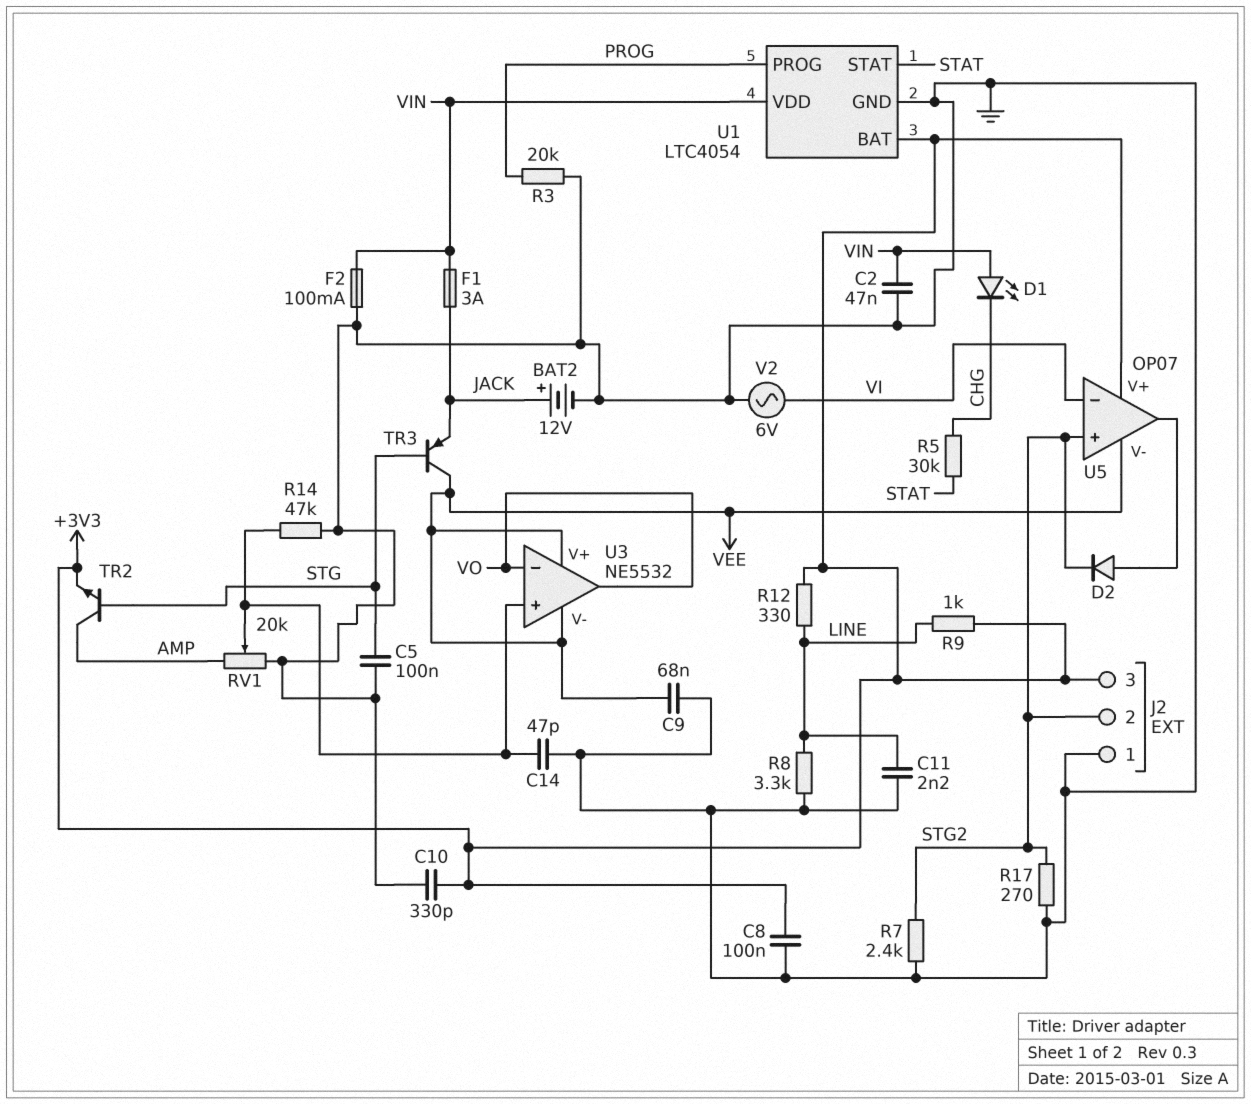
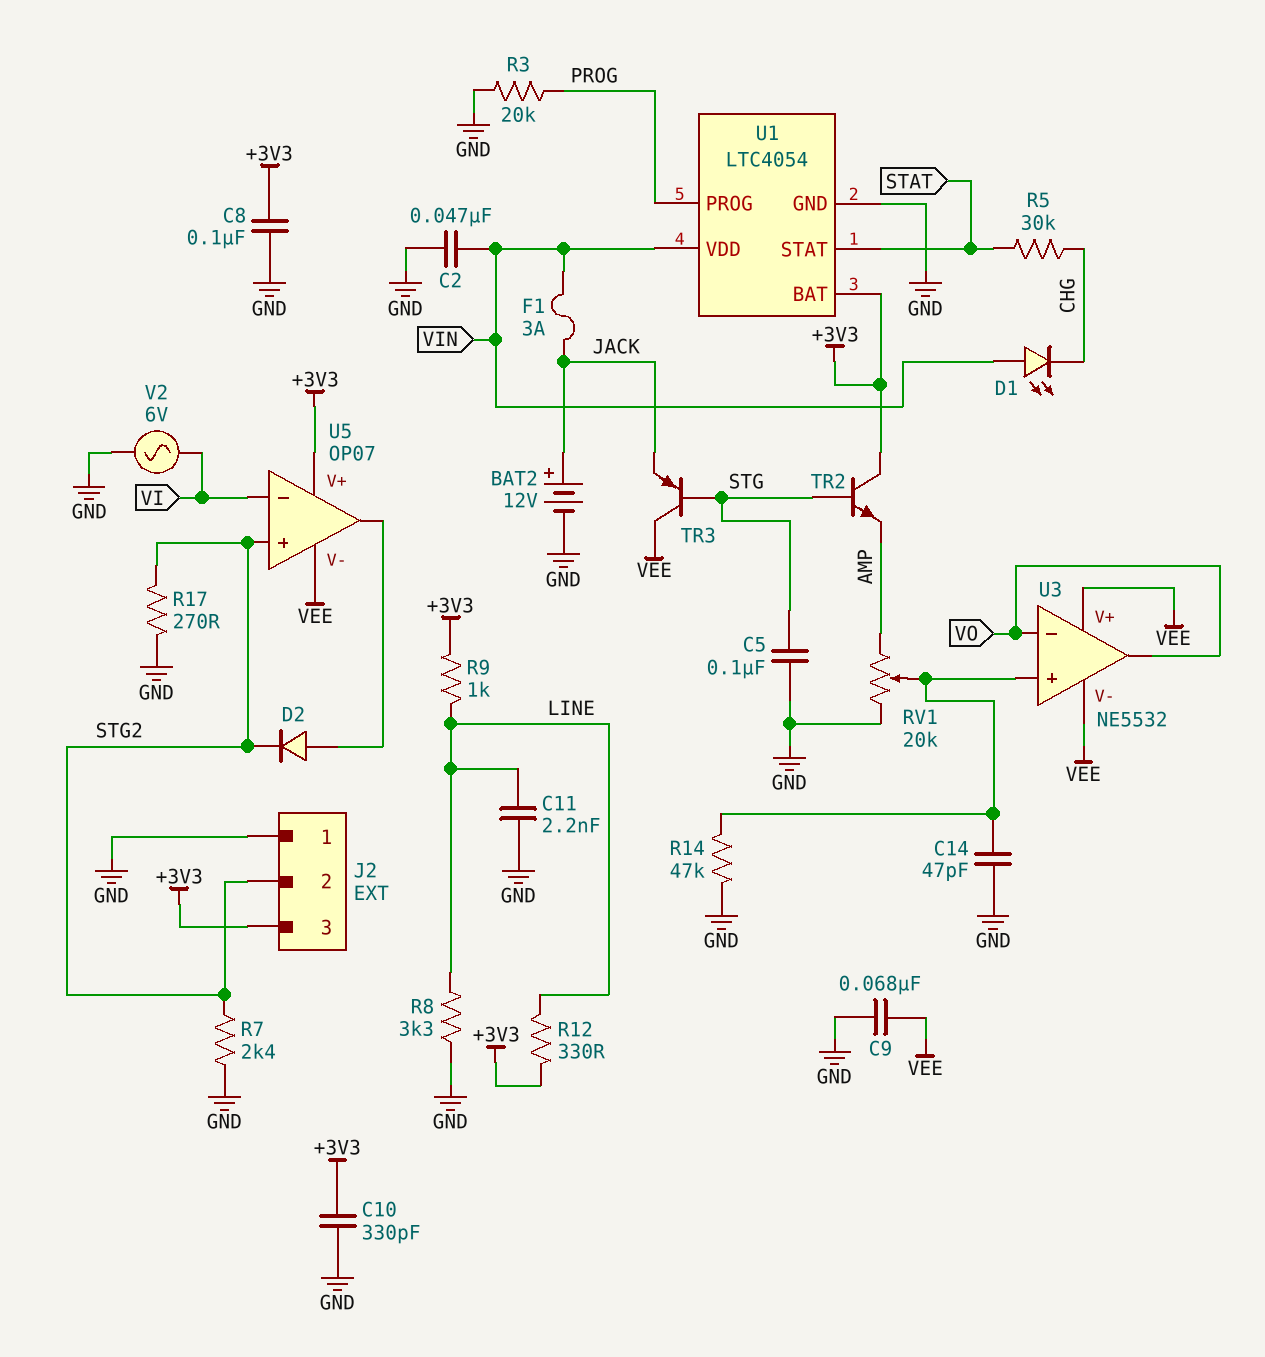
F2: 100mA (GND, VIN) -> none
TR2: NPN (B STG, C AMP, E +3V3) -> NPN (B STG, C +3V3, E AMP)

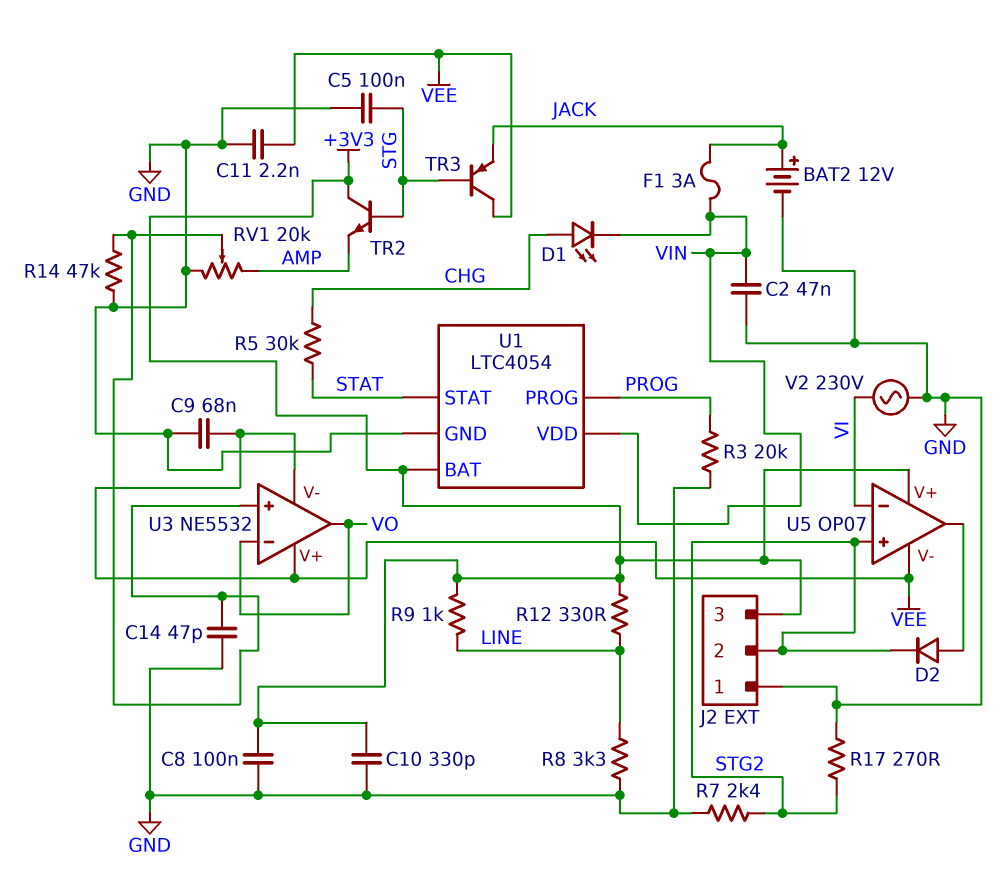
C11: 2.2nF (GND, LINE) -> 2.2nF (GND, VEE)
D1: LED (A VIN, K CHG) -> LED (A CHG, K VIN)
V2: AC 6V (GND, VI) -> AC 230V (GND, VI)

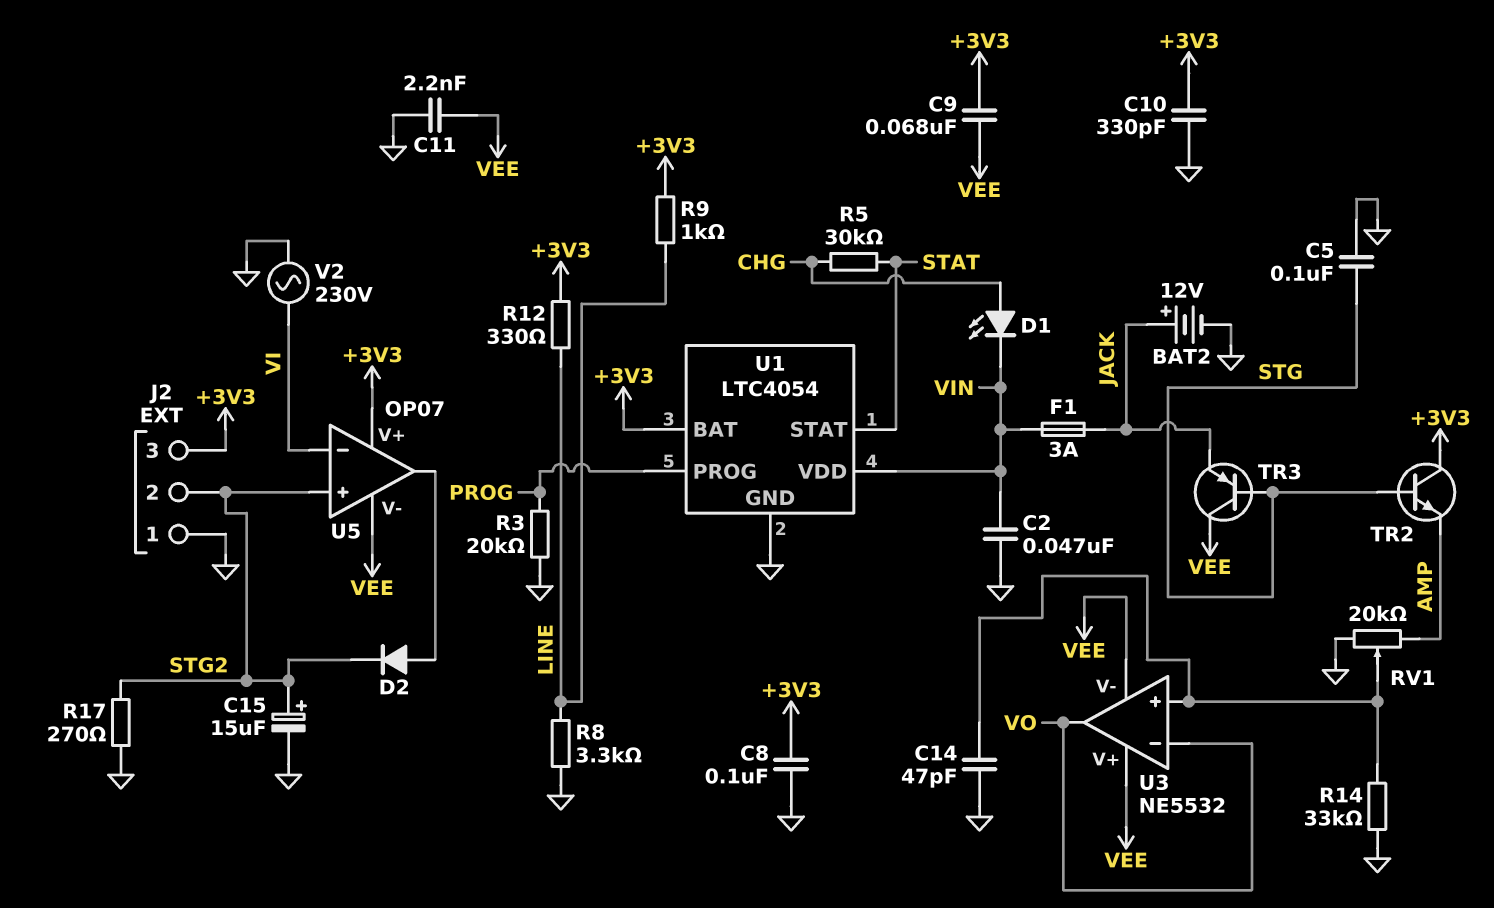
C9: 68nF (GND, VEE) -> 68nF (+3V3, VEE)
C15: none -> 15uF (plus STG2, minus GND)
R7: 2.4k (GND, STG2) -> none
R14: 47k (GND, U3/in+) -> 33k (GND, U3/in+)

